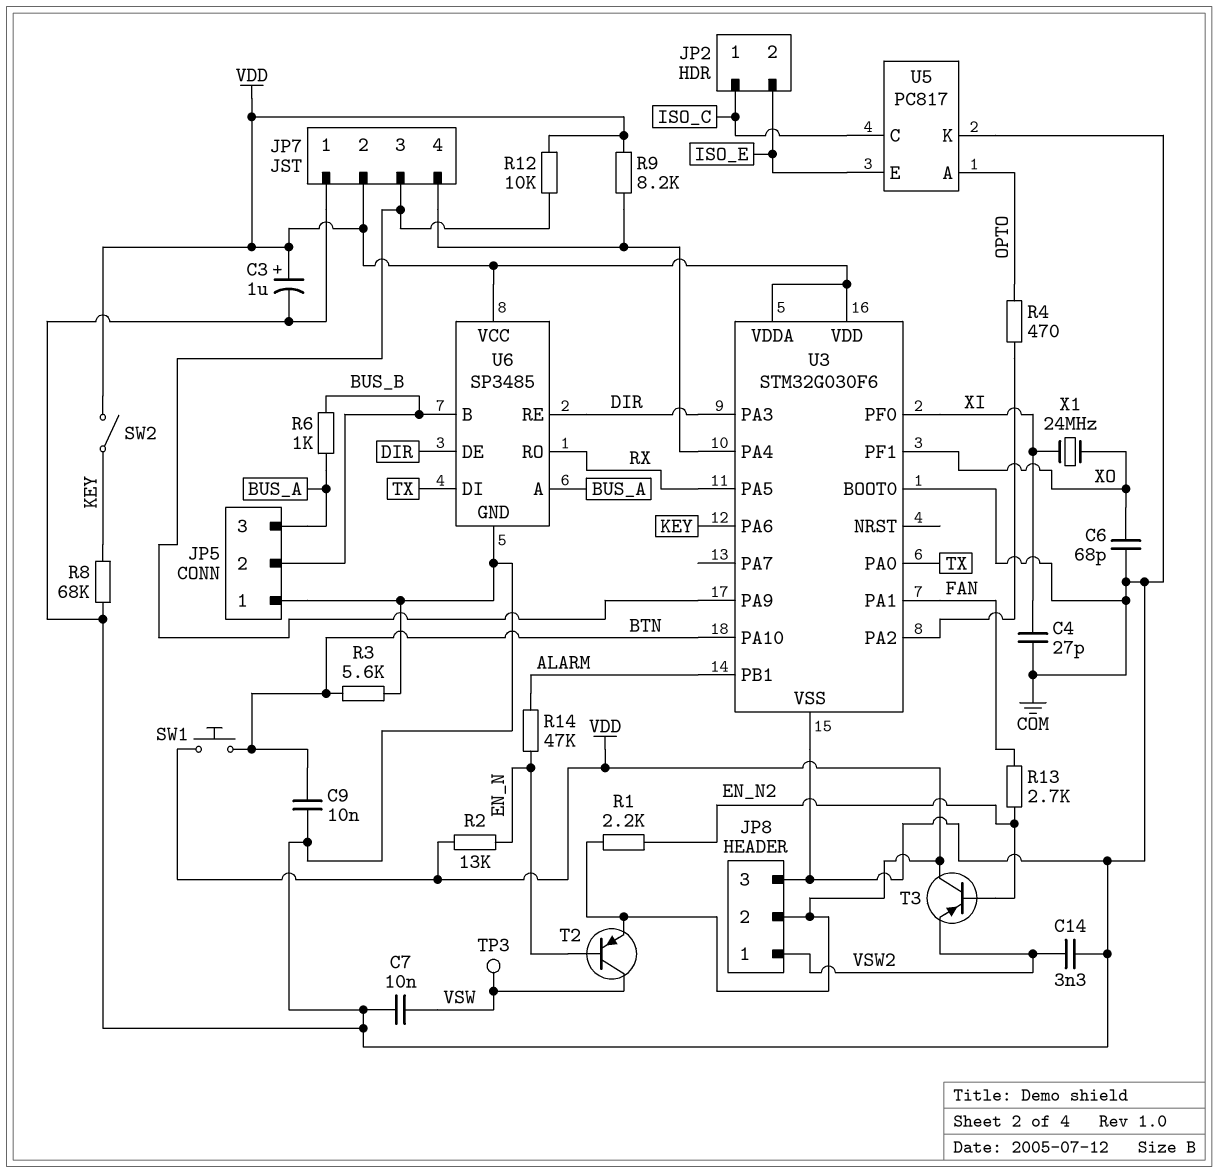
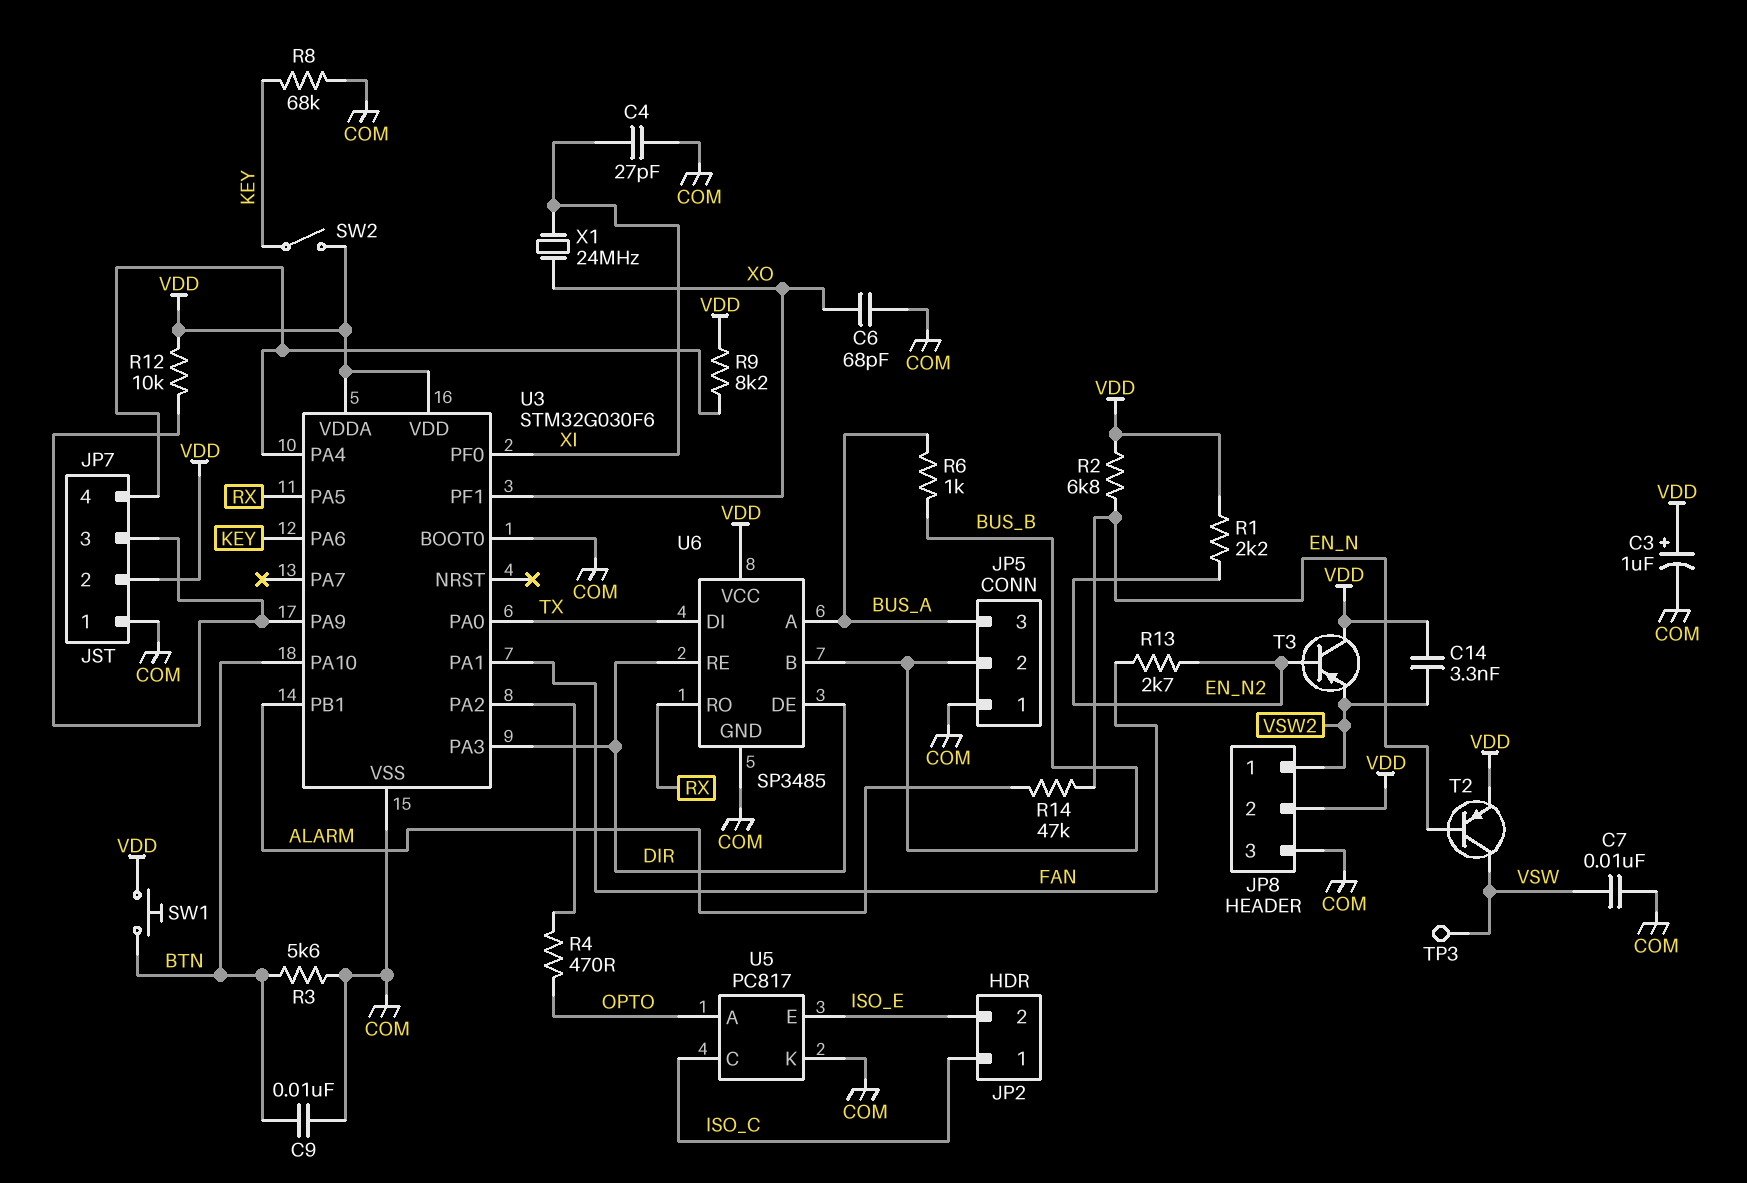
C14: 3.3nF (COM, VSW2) -> 3.3nF (VDD, VSW2)
R2: 13k (EN_N, VDD) -> 6.8k (EN_N, VDD)

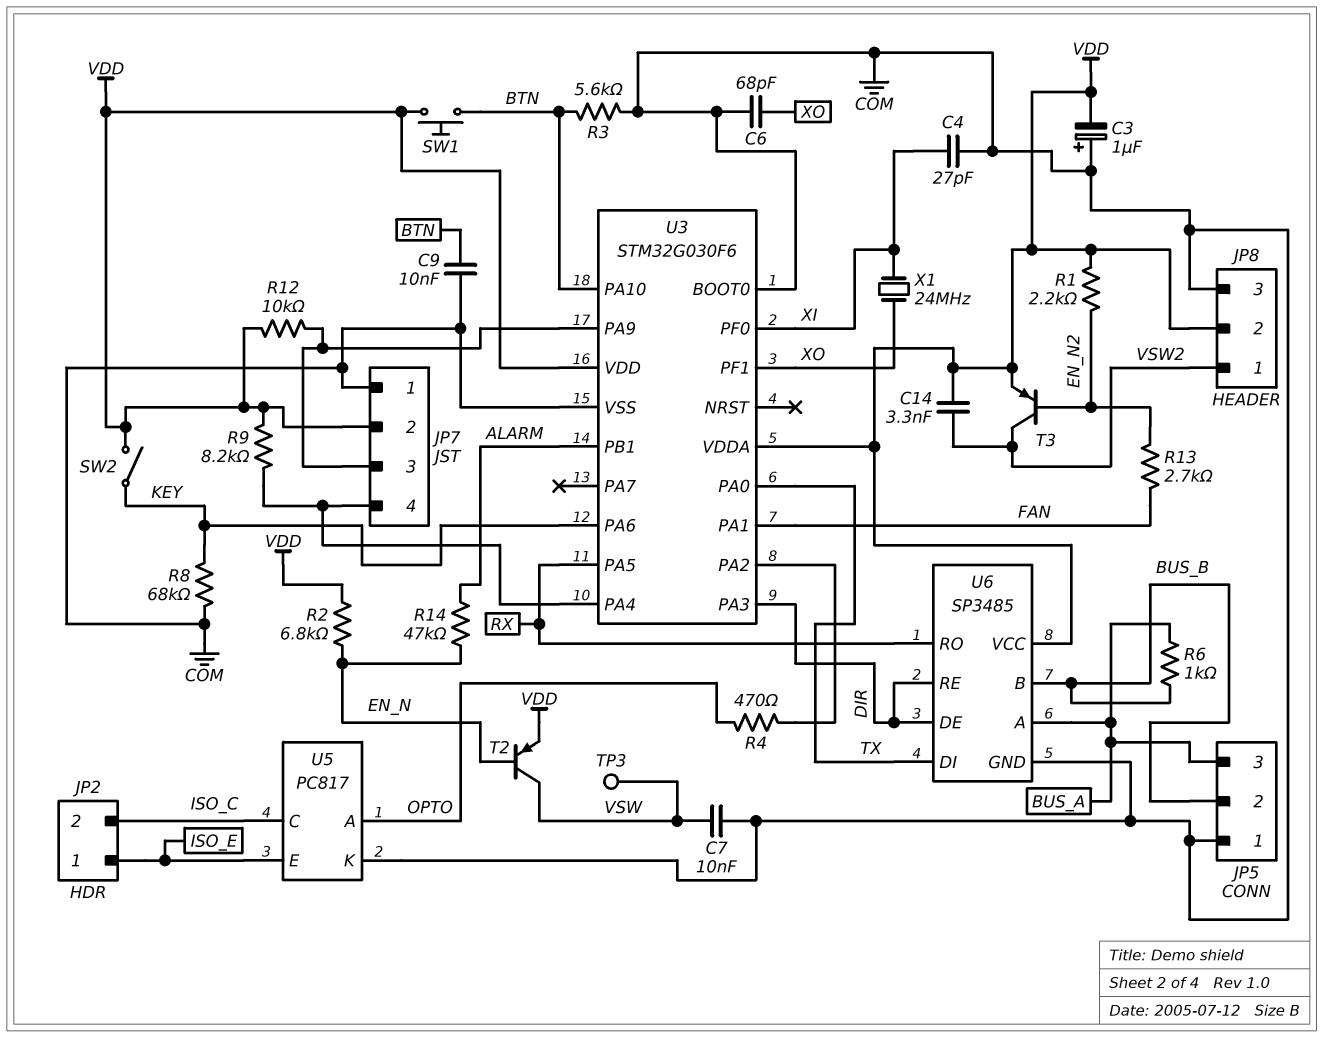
C3: 1uF (plus VDD, minus COM) -> 1uF (plus COM, minus VDD)
JP2 pin 1: ISO_C -> ISO_E
JP2 pin 2: ISO_E -> ISO_C
T3: PNP (B EN_N2, C VDD, E VSW2) -> PNP (B EN_N2, C VSW2, E VDD)

